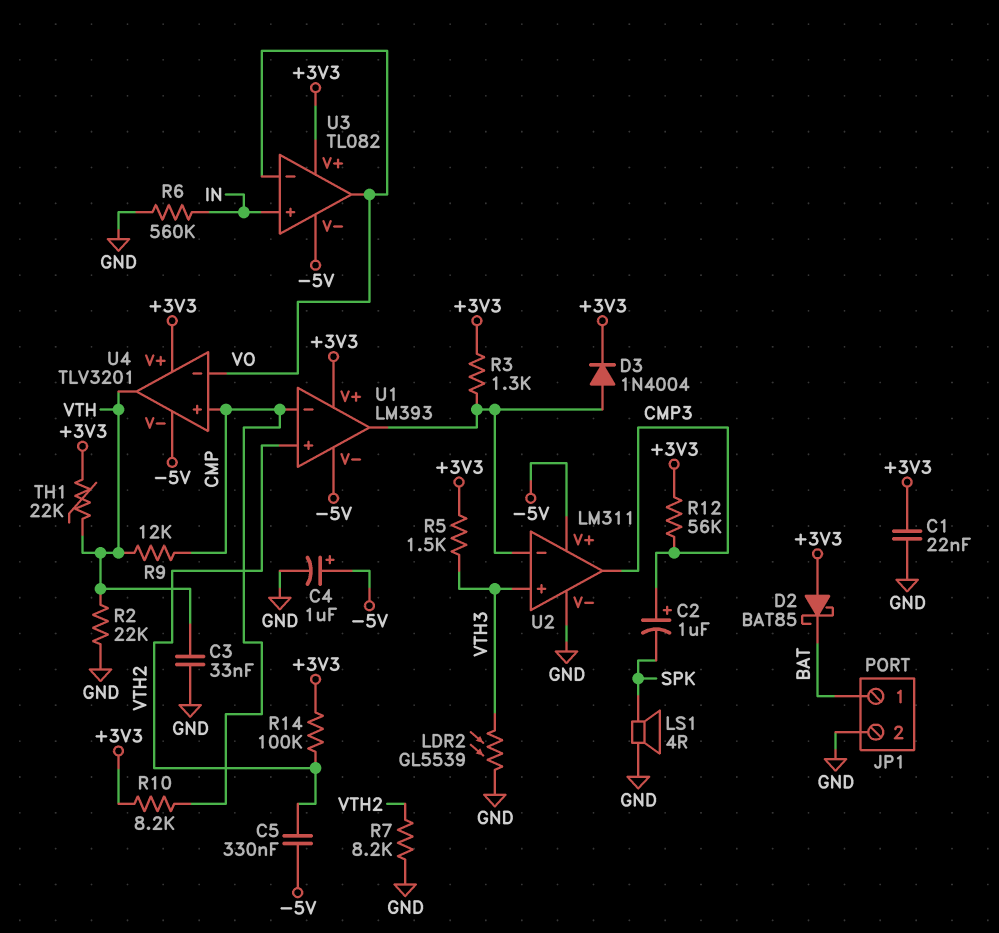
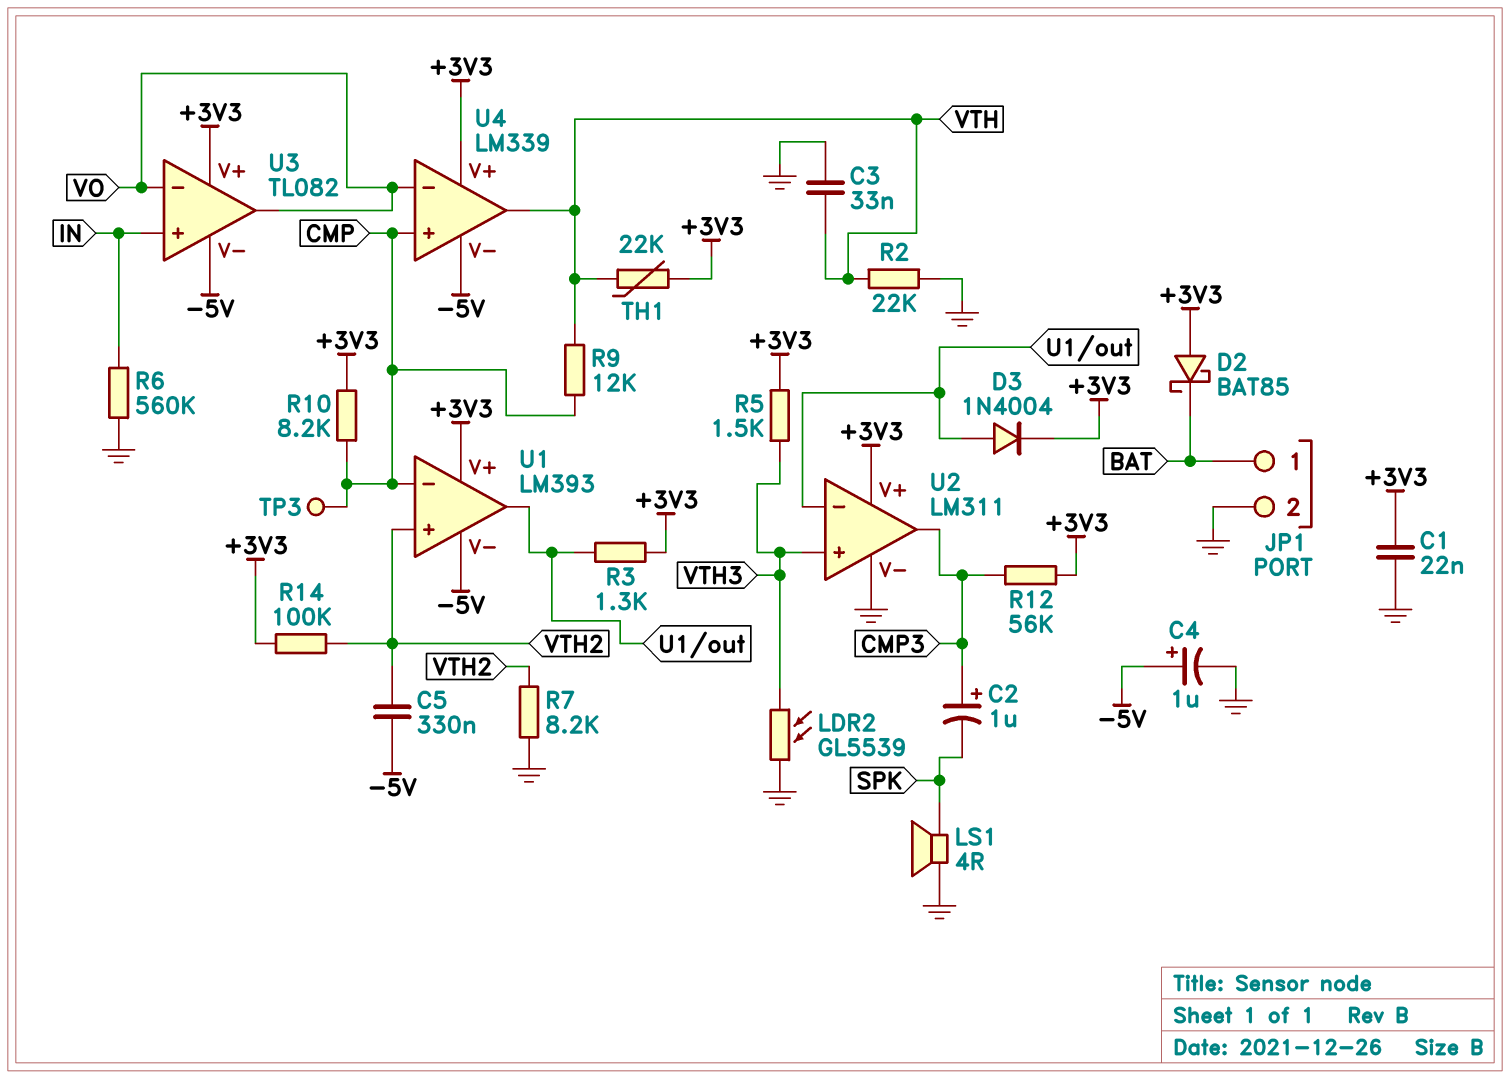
TP3: none -> test point (CMP)
U2 pin V+: -5V -> +3V3
U4: TLV3201 -> LM339

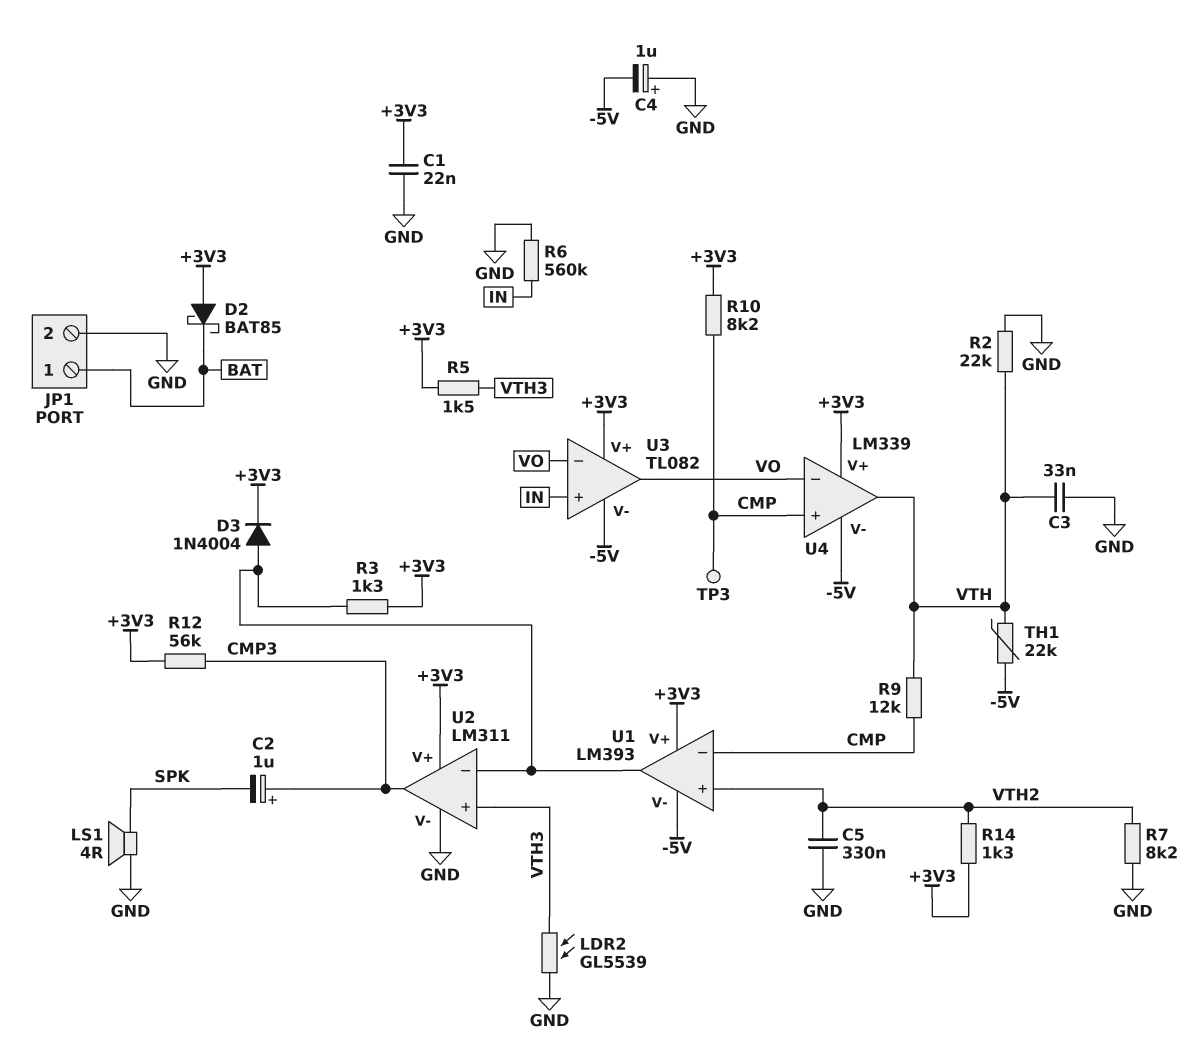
C4: 1uF (plus -5V, minus GND) -> 1uF (plus GND, minus -5V)
C5: 330nF (-5V, VTH2) -> 330nF (GND, VTH2)
R14: 100k (+3V3, VTH2) -> 1.3k (+3V3, VTH2)
TH1: 22k (+3V3, VTH) -> 22k (-5V, VTH)

